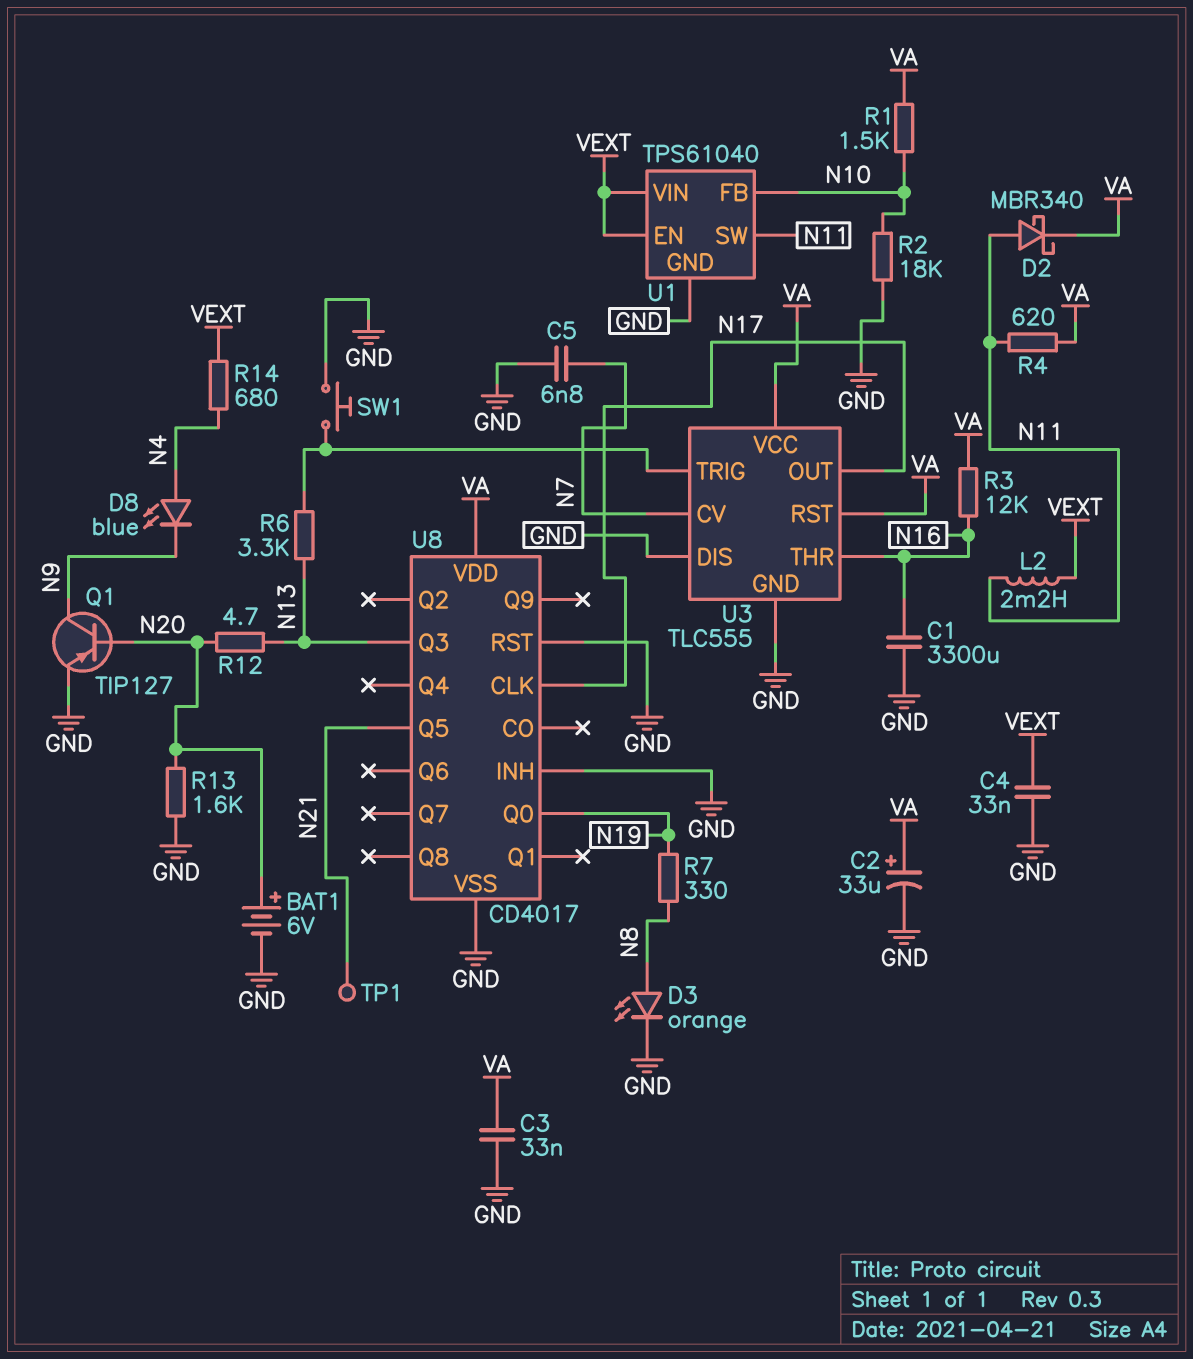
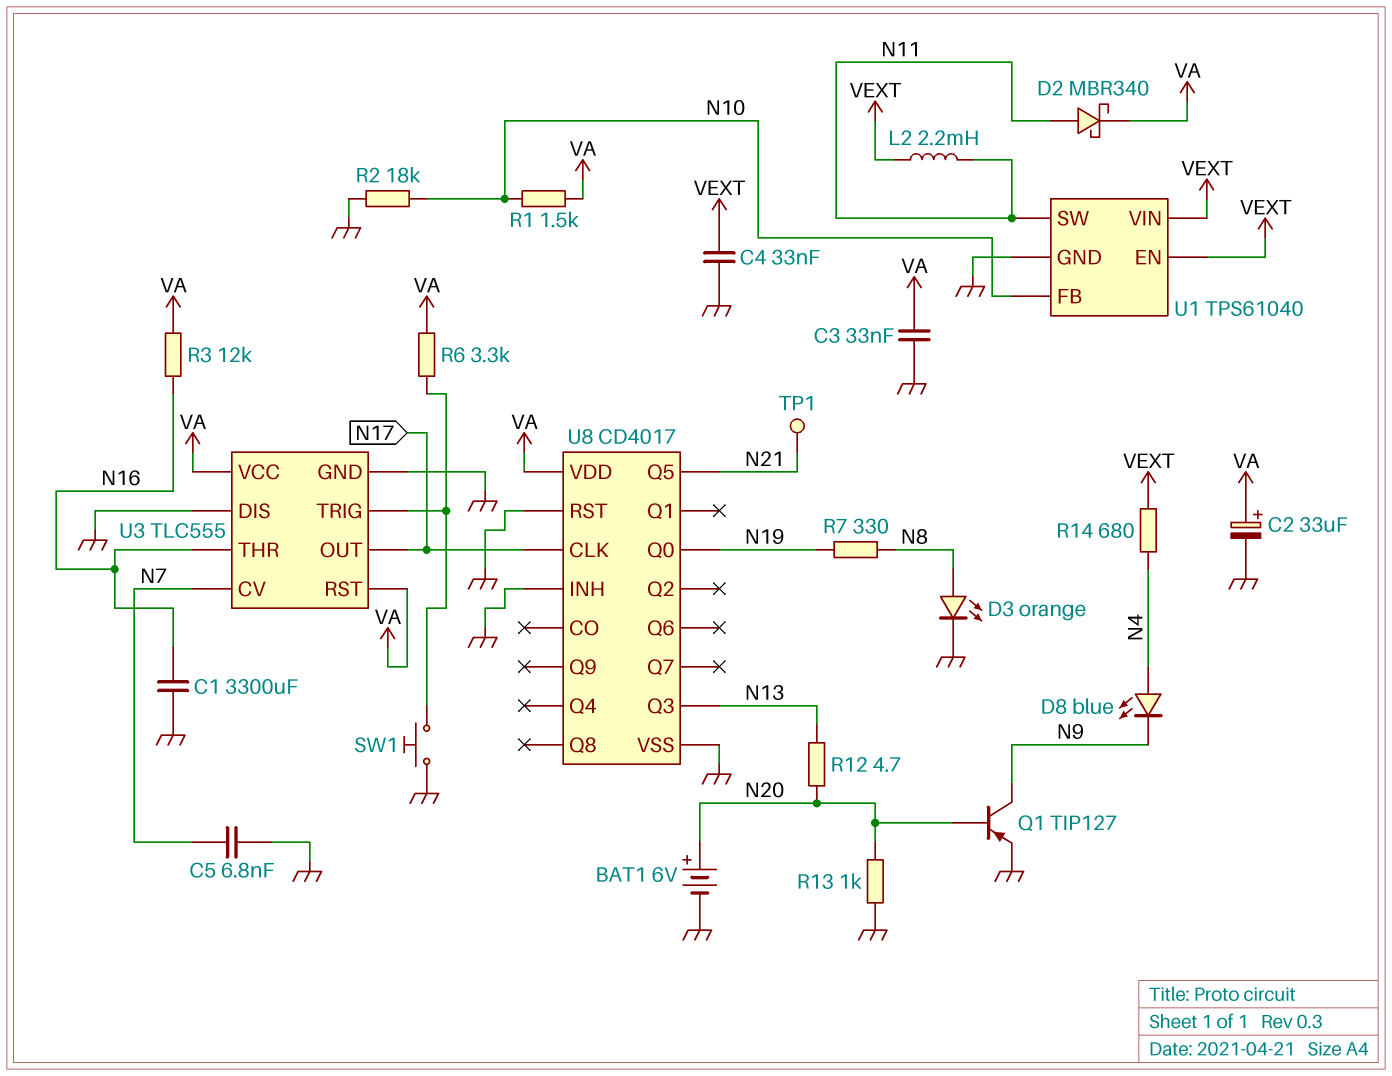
R4: 620 (N11, VA) -> none
R6: 3.3k (N13, U3/TRIG) -> 3.3k (U3/TRIG, VA)
R13: 1.6k (GND, N20) -> 1k (GND, N20)

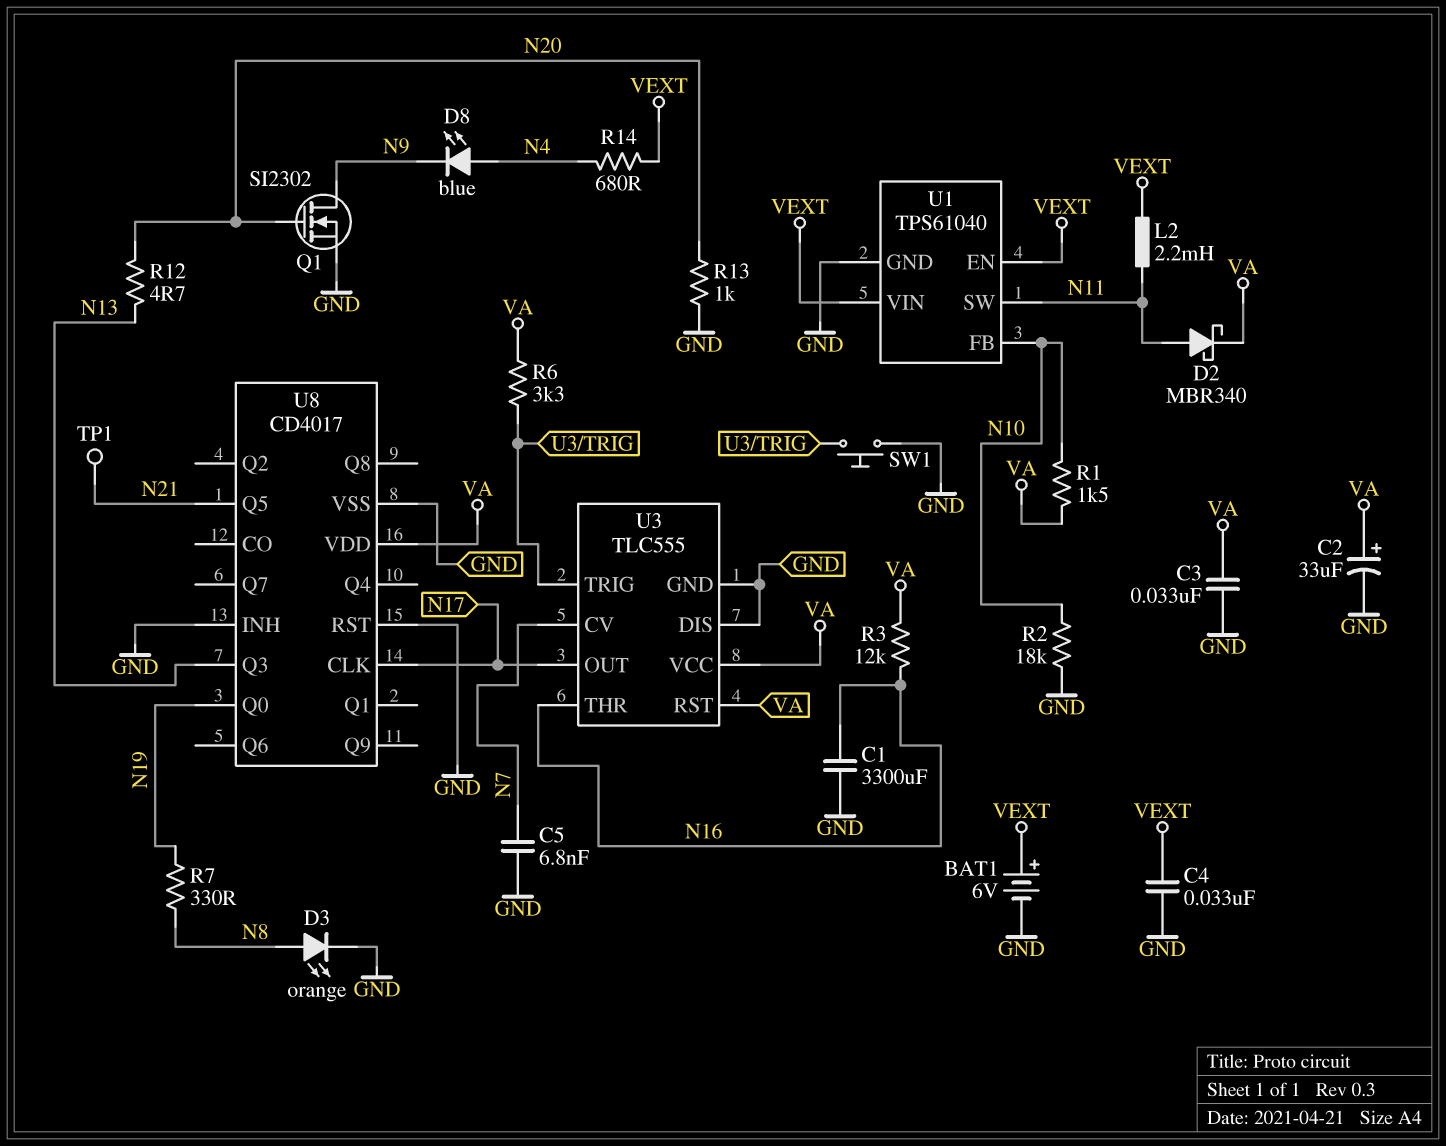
BAT1: 6V (plus N20, minus GND) -> 6V (plus VEXT, minus GND)
Q1: PNP TIP127 (B N20, C N9, E GND) -> NMOS SI2302 (G N20, D N9, S GND)

